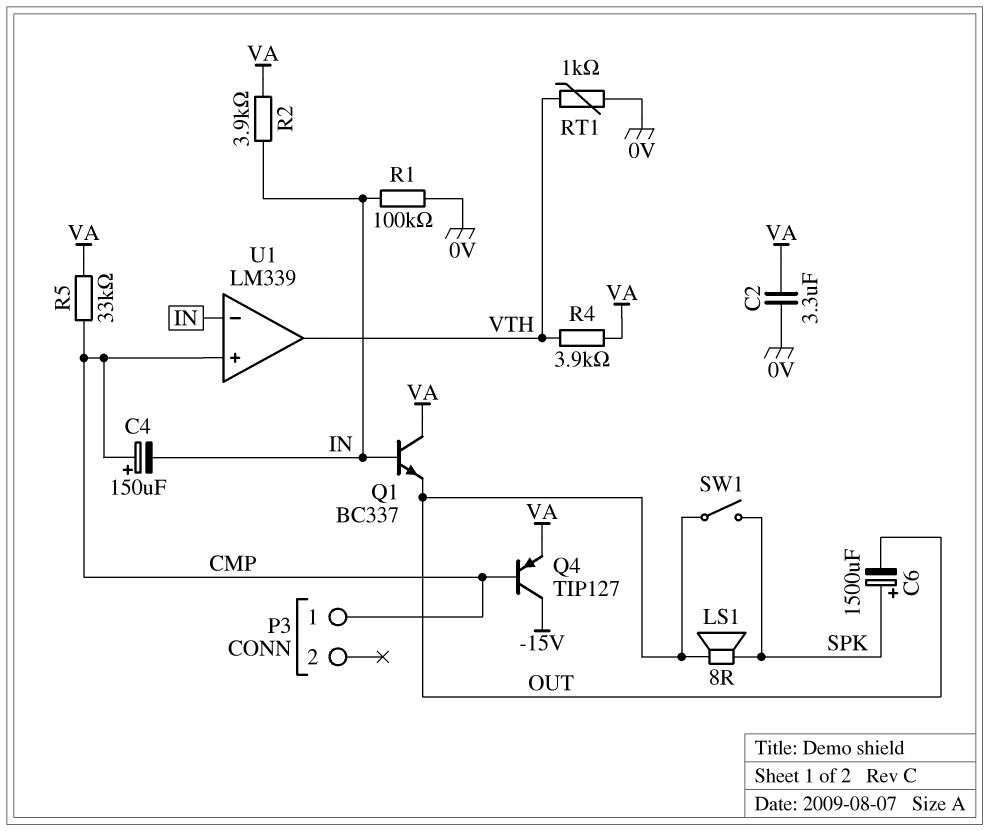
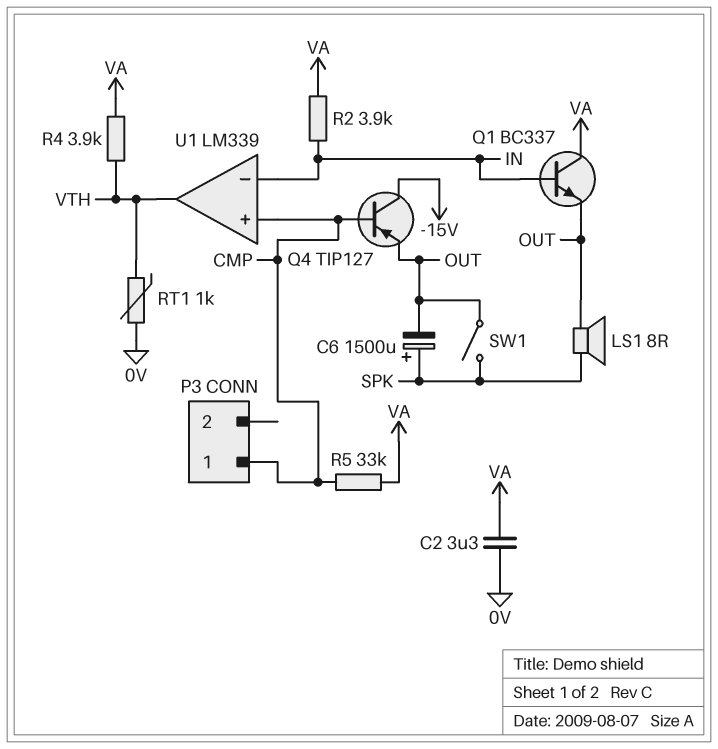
C4: 150uF (plus CMP, minus IN) -> none
Q4: PNP TIP127 (B CMP, C -15V, E VA) -> PNP TIP127 (B CMP, C -15V, E OUT)
R1: 100k (0V, IN) -> none

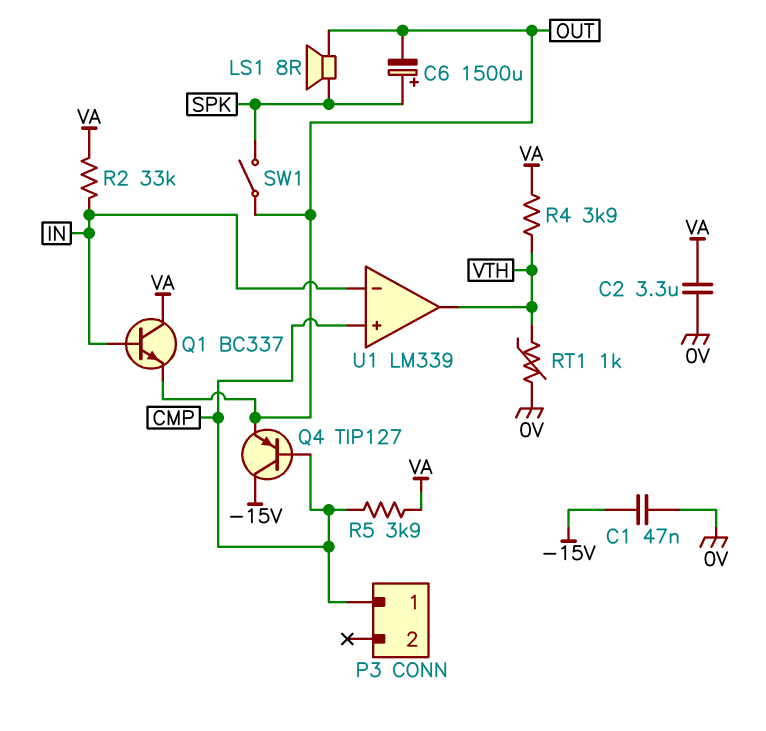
C1: none -> 47nF (-15V, 0V)
R2: 3.9k (IN, VA) -> 33k (IN, VA)
R5: 33k (CMP, VA) -> 3.9k (CMP, VA)

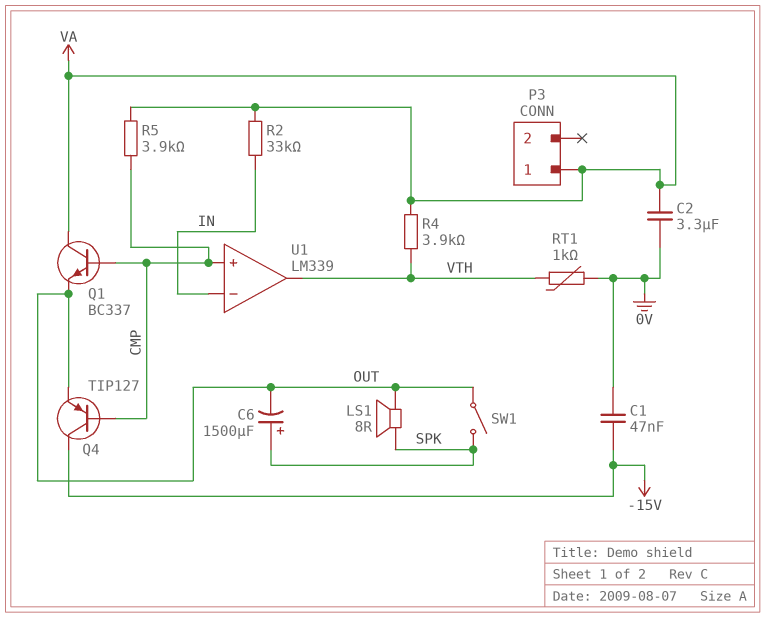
P3 pin 1: CMP -> VA
Q1: NPN BC337 (B IN, C VA, E OUT) -> NPN BC337 (B CMP, C VA, E OUT)

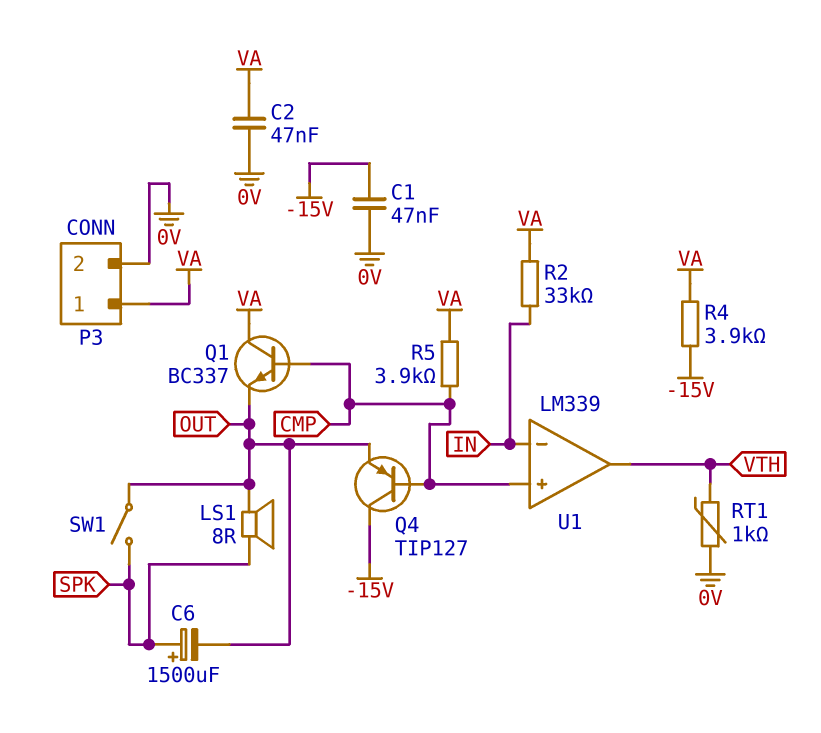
C2: 3.3uF (0V, VA) -> 47nF (0V, VA)
P3 pin 2: none -> 0V
R4: 3.9k (VA, VTH) -> 3.9k (-15V, VA)

